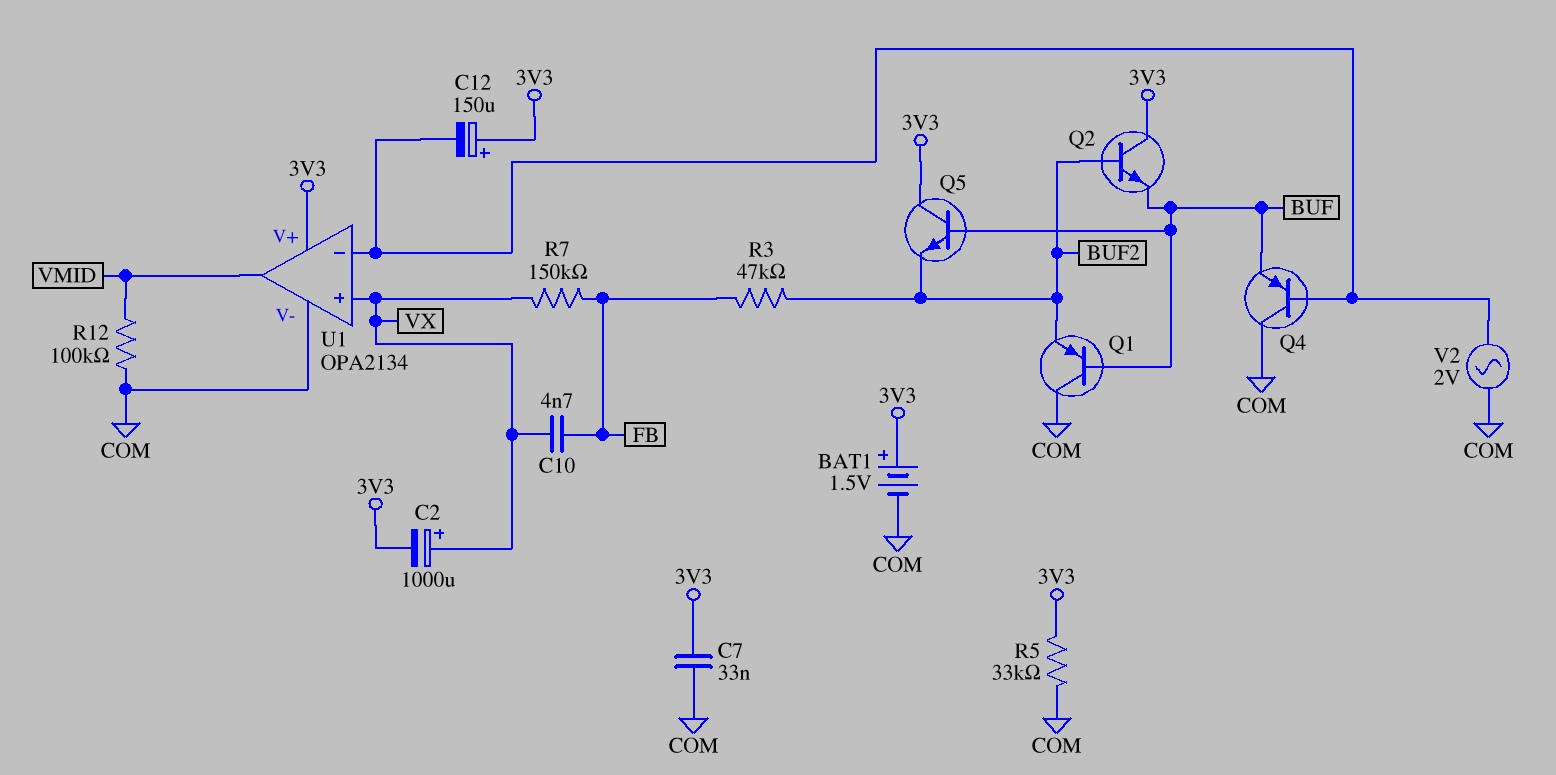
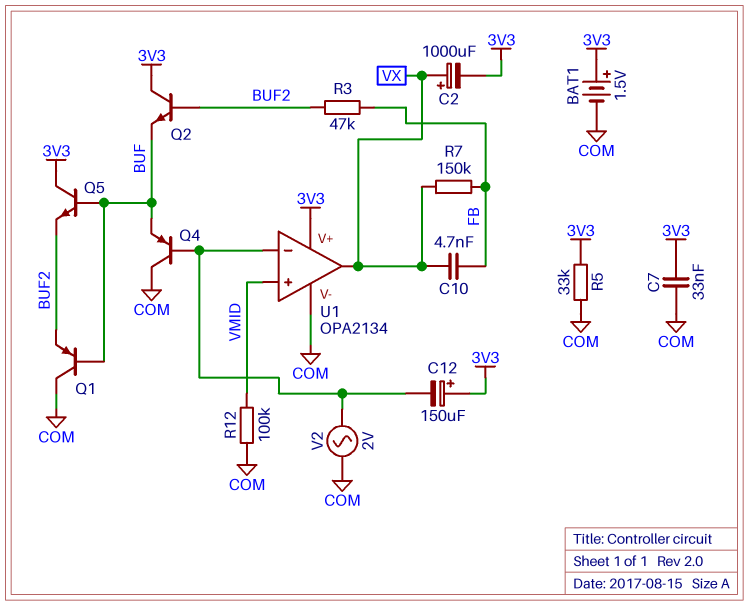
U1 pin in+: VX -> VMID
U1 pin out: VMID -> VX

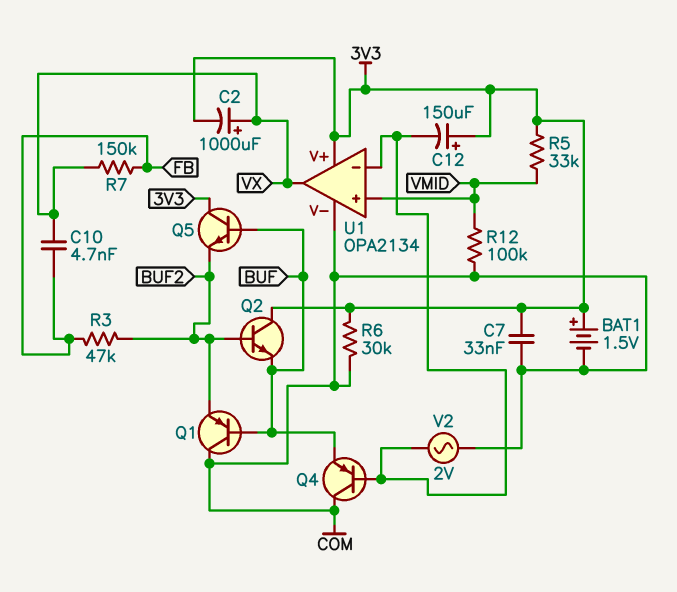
R5: 33k (3V3, COM) -> 33k (3V3, VMID)
R6: none -> 30k (3V3, COM)

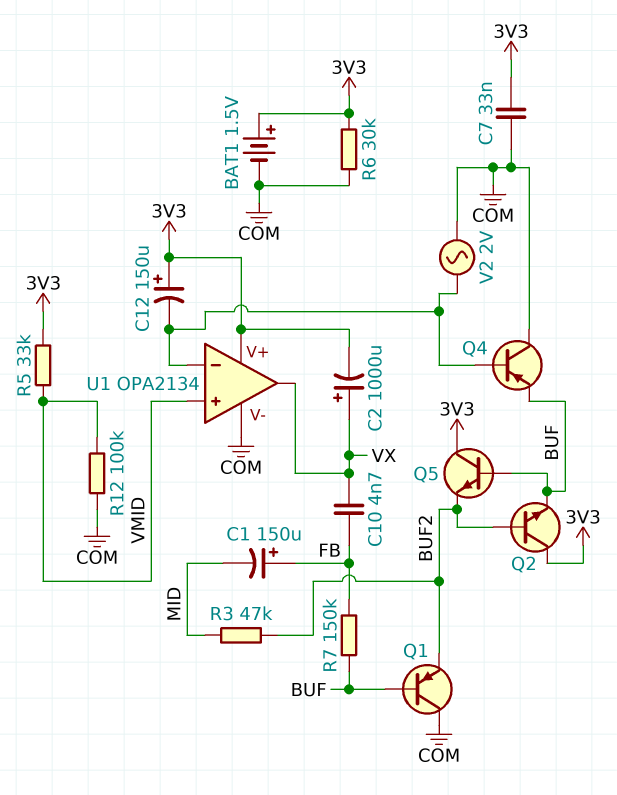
C1: none -> 150uF (plus FB, minus MID)
R3: 47k (BUF2, FB) -> 47k (BUF2, MID)
R7: 150k (FB, VX) -> 150k (BUF, FB)

